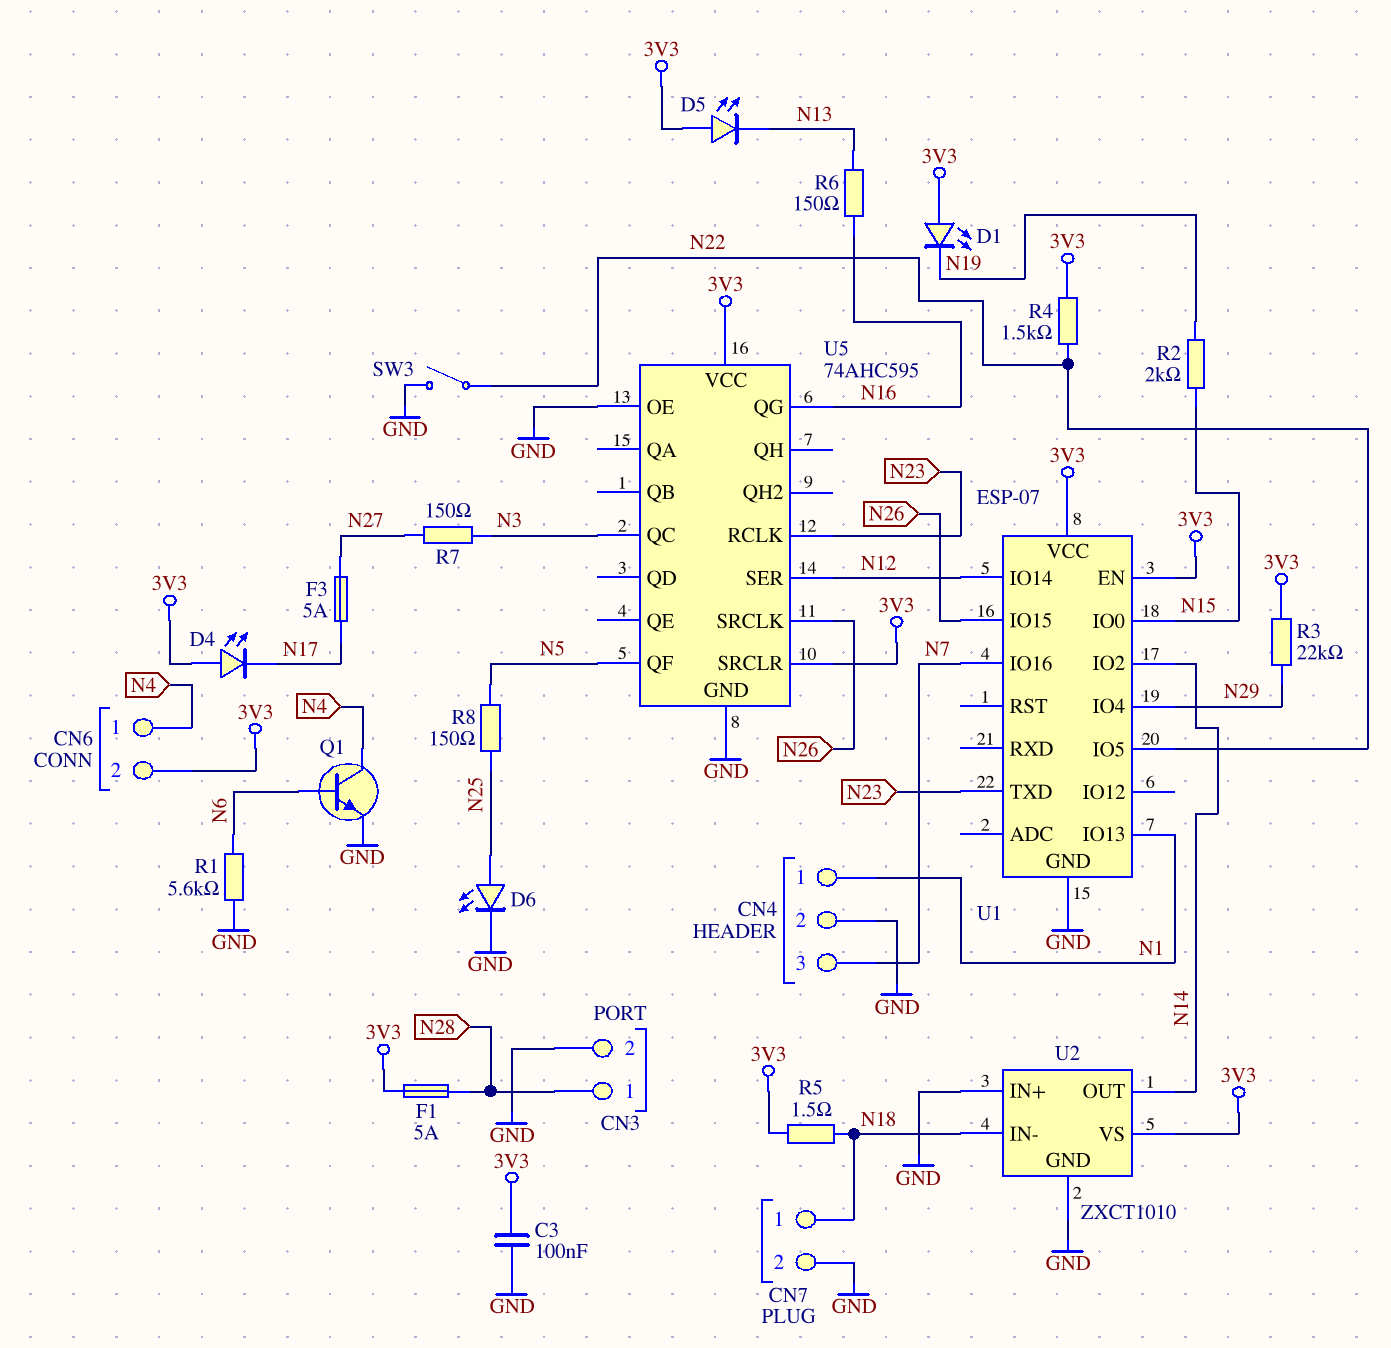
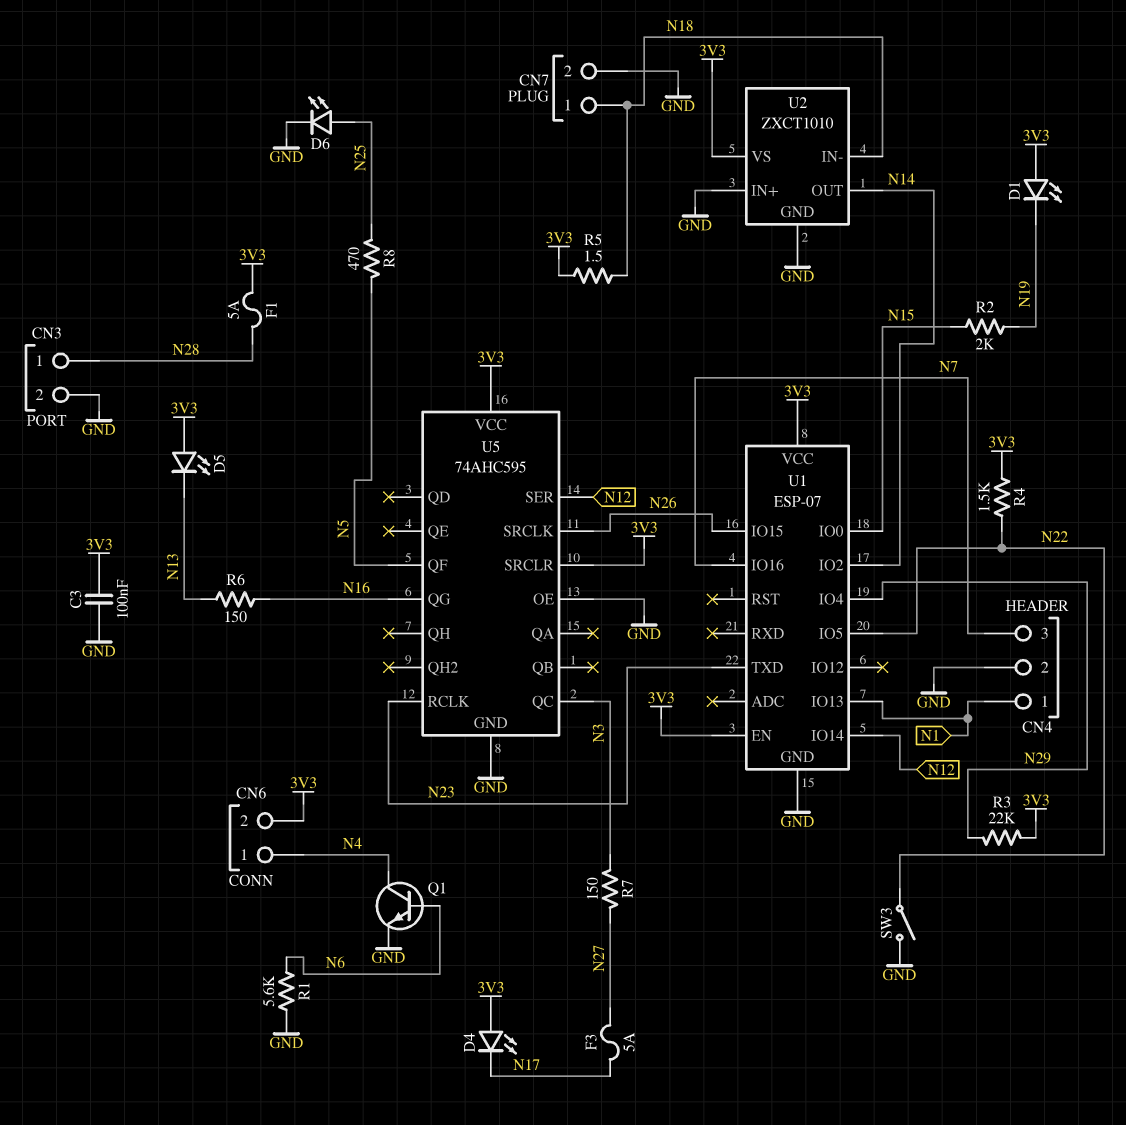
R8: 150 (N5, N25) -> 470 (N5, N25)

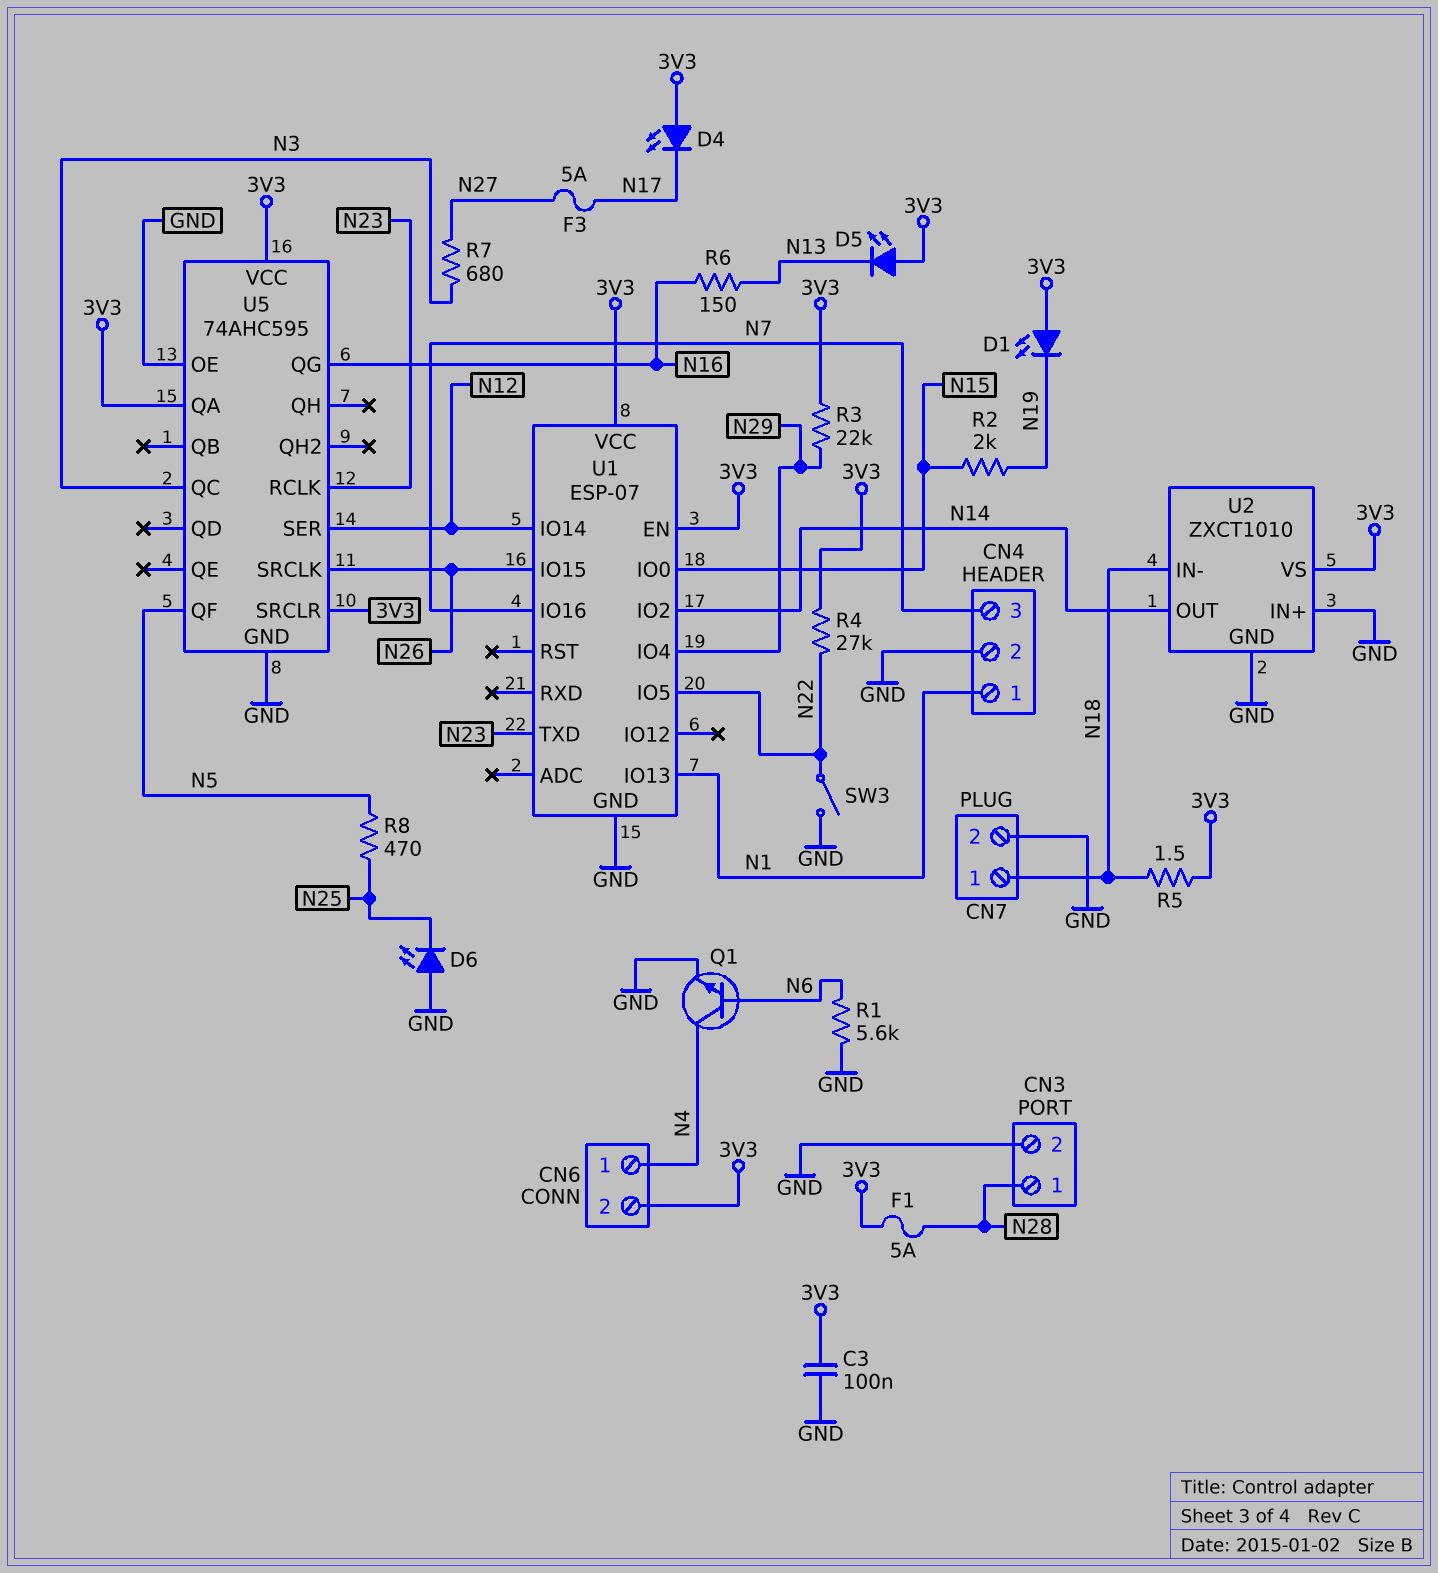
D6: LED (A N25, K GND) -> LED (A GND, K N25)
R4: 1.5k (3V3, N22) -> 27k (3V3, N22)
R7: 150 (N3, N27) -> 680 (N3, N27)
U5 pin QA: none -> 3V3

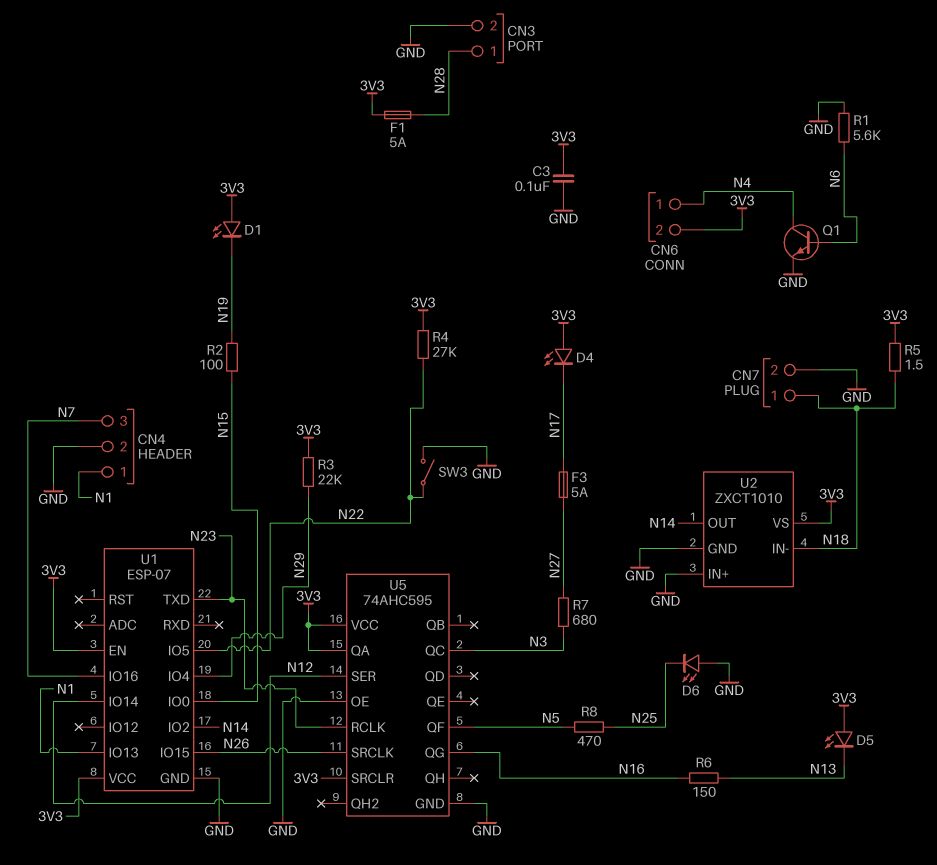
R2: 2k (N15, N19) -> 100 (N15, N19)

